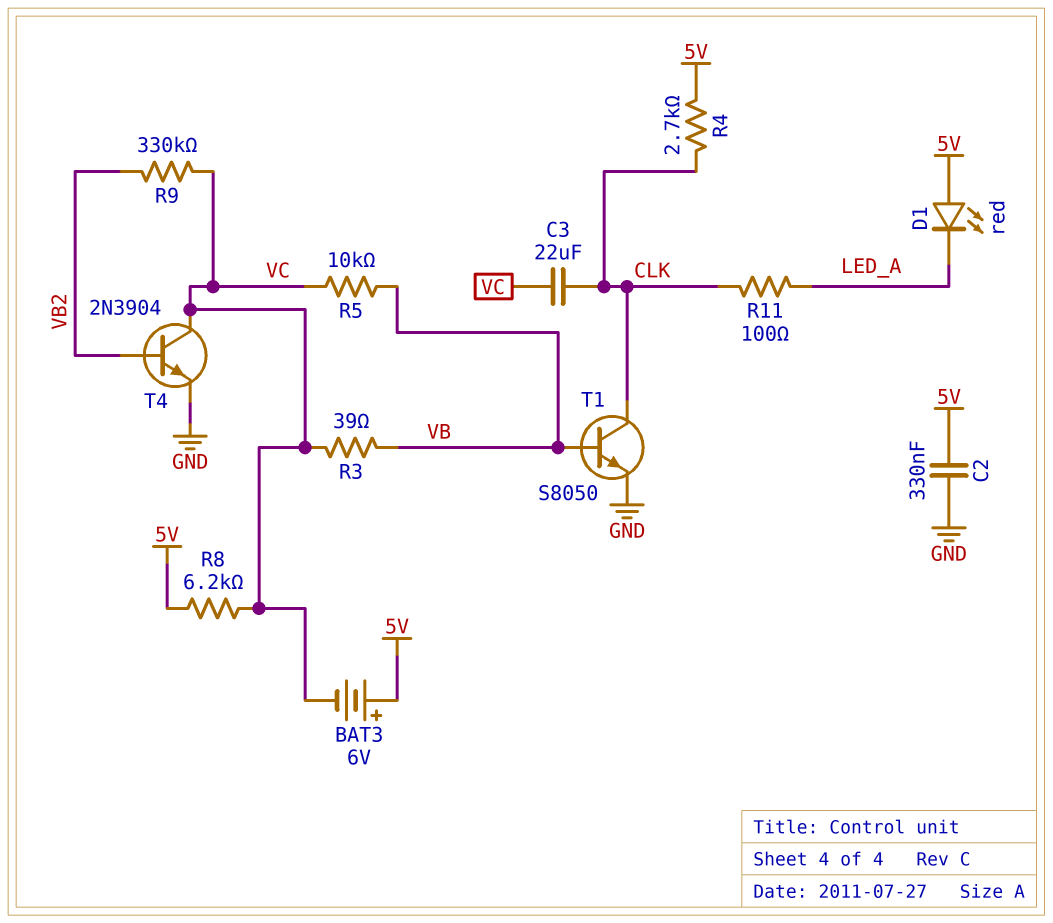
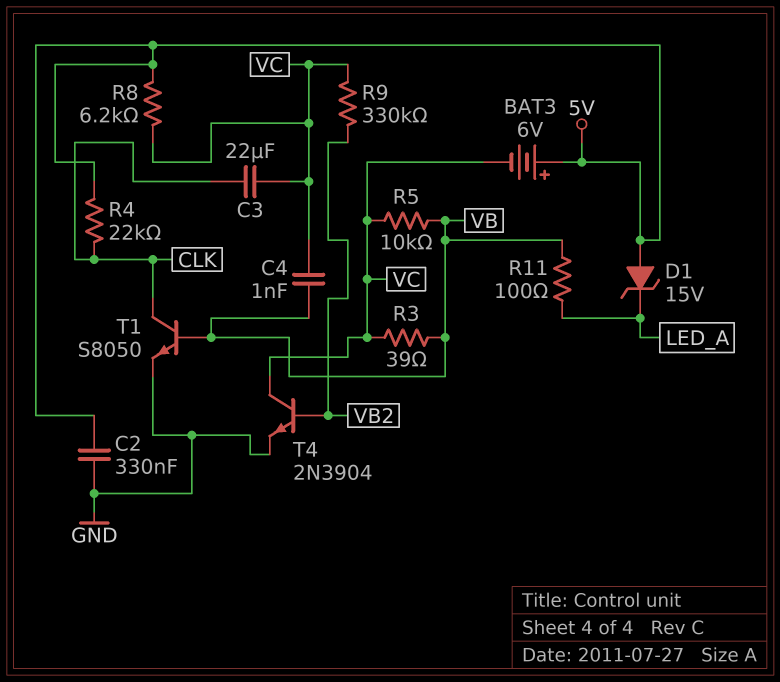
C4: none -> 1nF (VB, VC)
D1: LED red (A 5V, K LED_A) -> zener 15V (A 5V, K LED_A)
R4: 2.7k (5V, CLK) -> 22k (5V, CLK)
R11: 100 (CLK, LED_A) -> 100 (LED_A, VB)

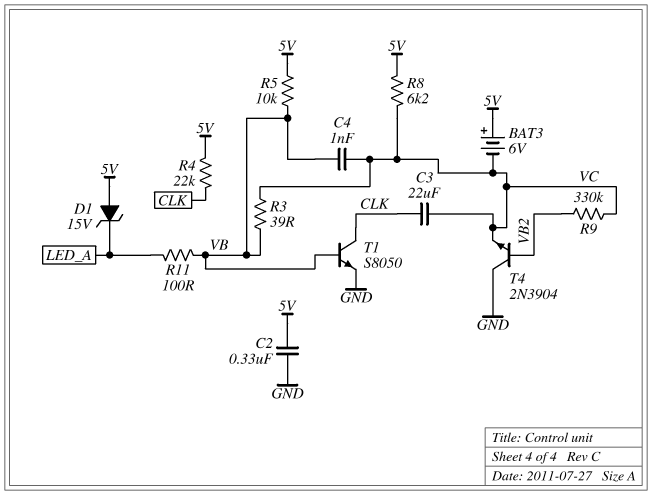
R5: 10k (VB, VC) -> 10k (5V, VB)
T4: NPN 2N3904 (B VB2, C VC, E GND) -> NPN 2N3904 (B VB2, C GND, E VC)

